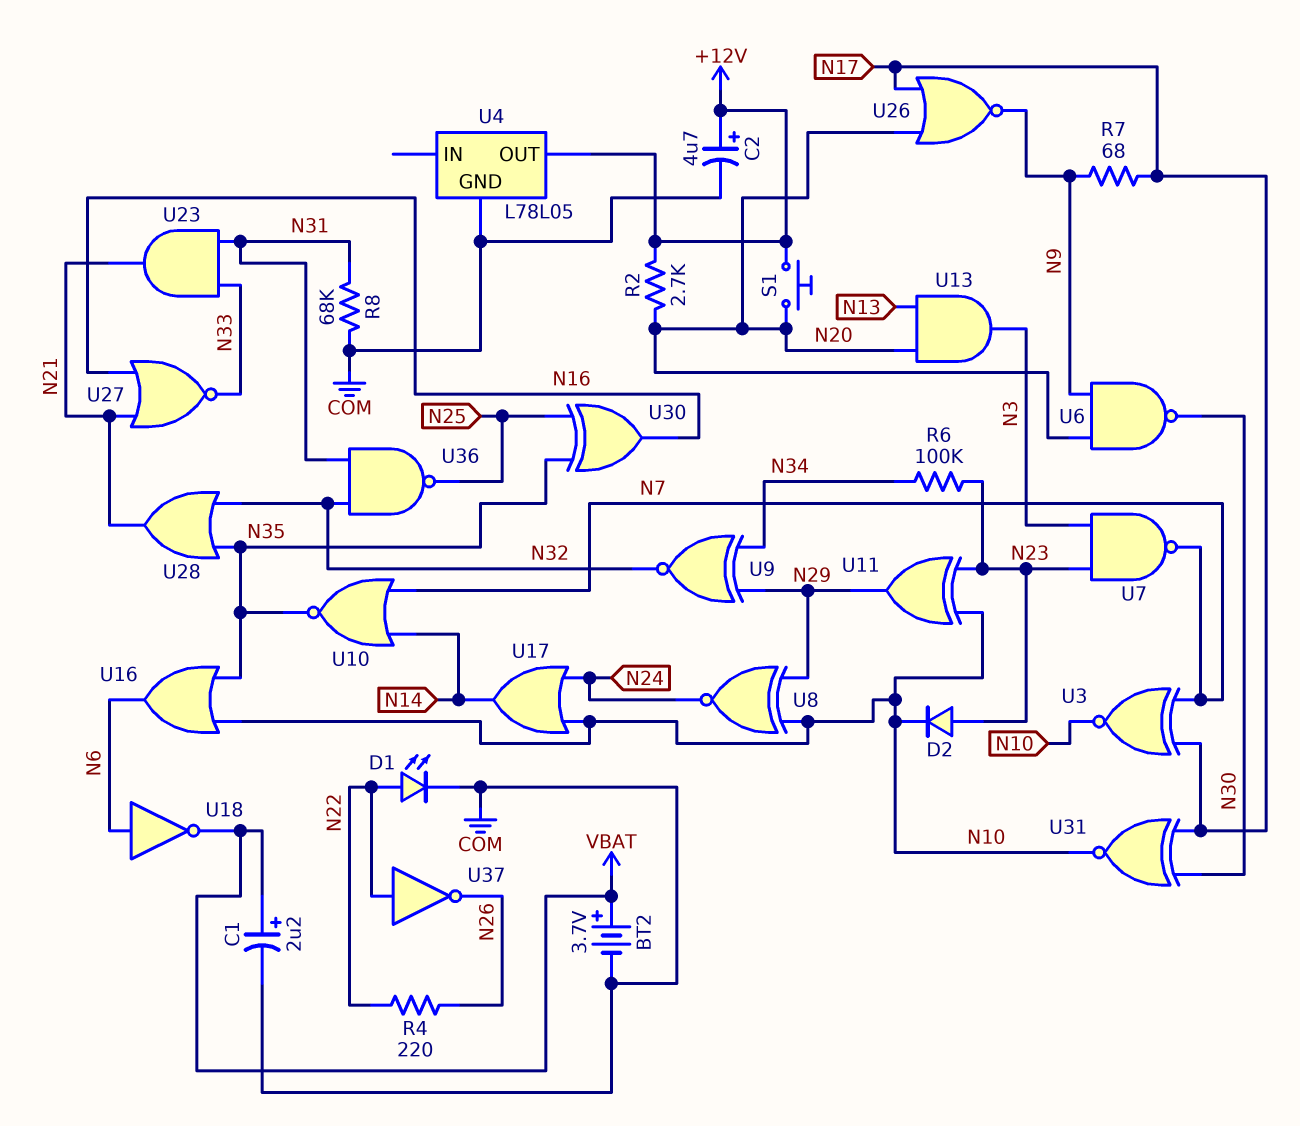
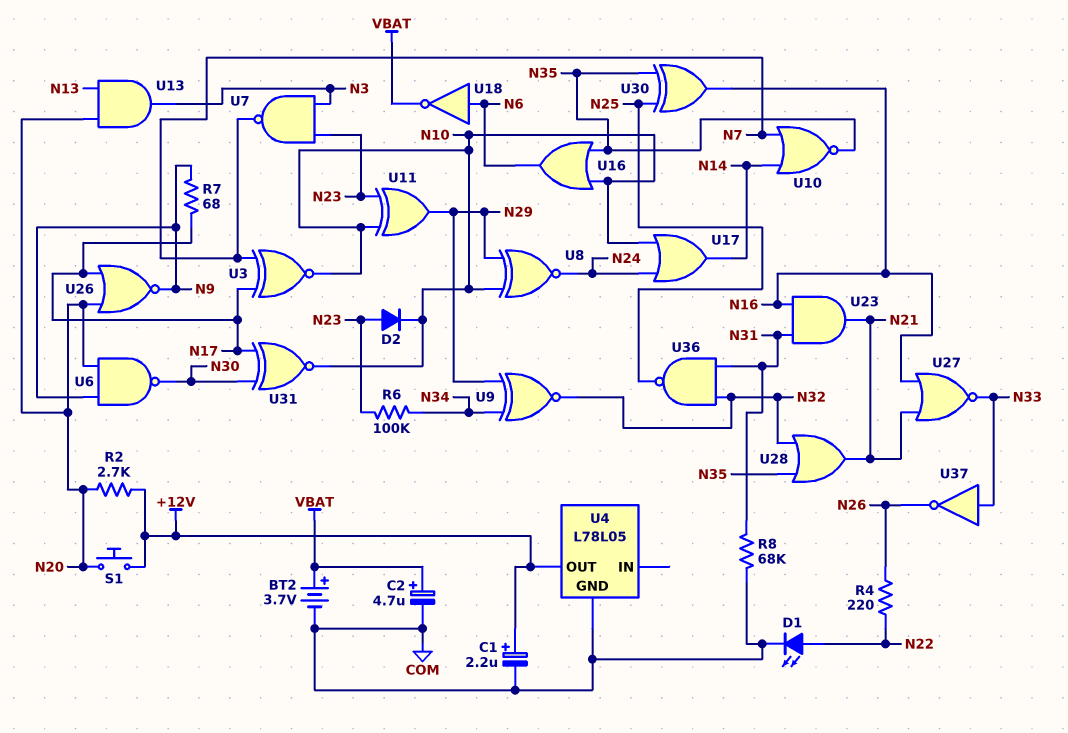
C1: 2.2uF (plus VBAT, minus COM) -> 2.2uF (plus +12V, minus COM)
C2: 4.7uF (plus +12V, minus COM) -> 4.7uF (plus VBAT, minus COM)
U23: AND (in N31, in N33, out N21) -> AND (in N16, in N31, out N21)
U37: NOT (in N22, out N26) -> NOT (in N33, out N26)

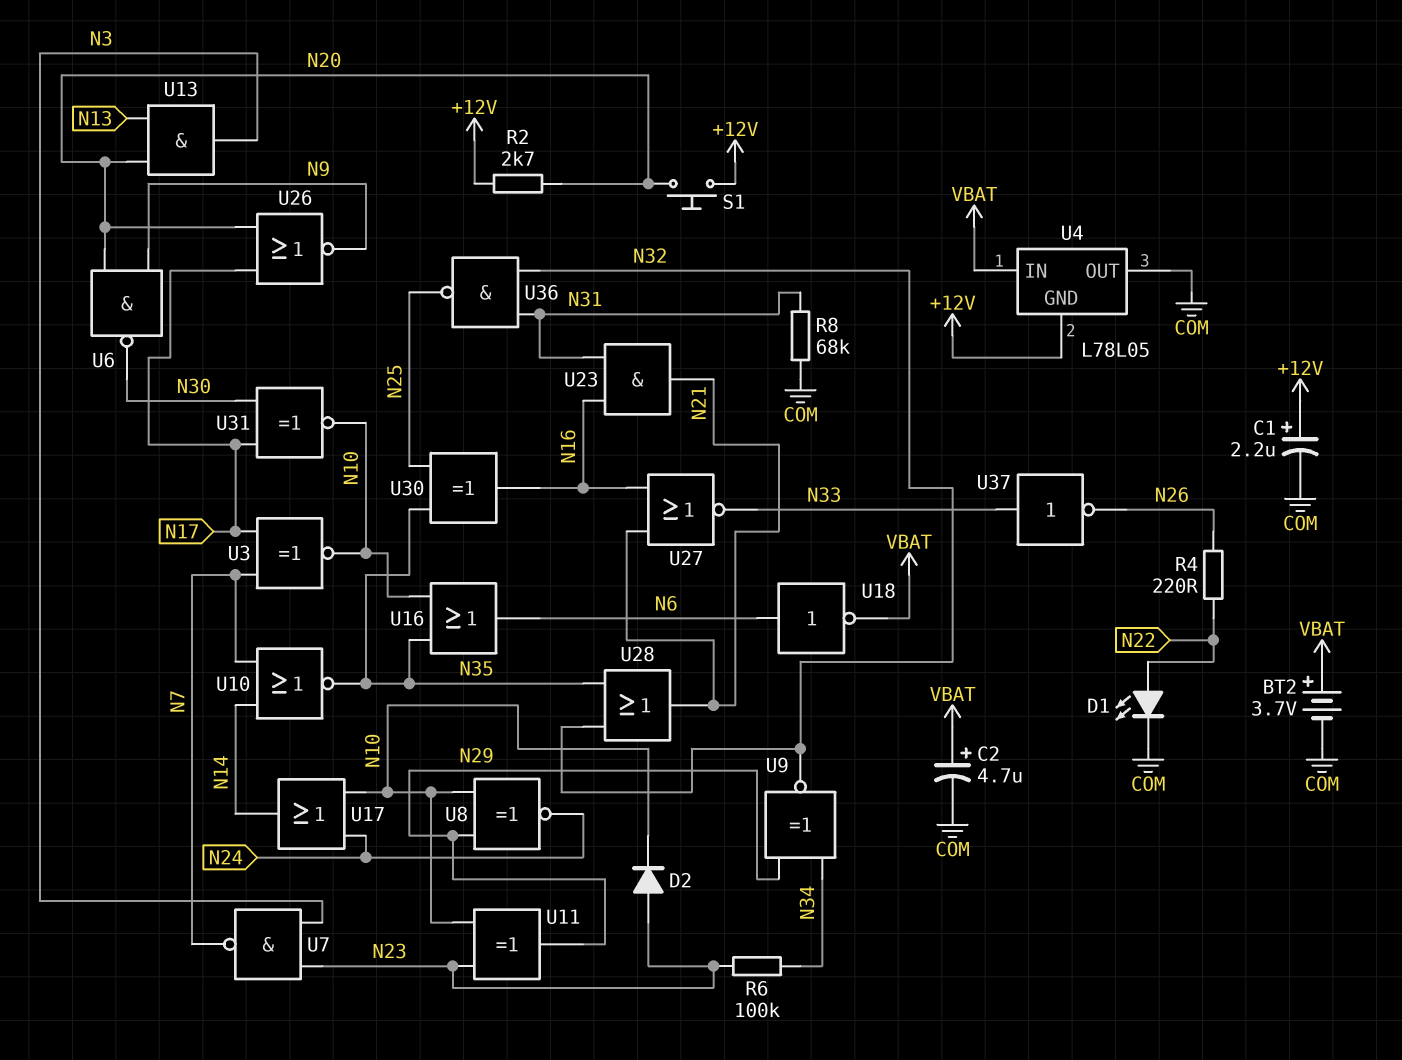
R7: 68 (N9, N17) -> none
U4 pin GND: COM -> +12V
U4 pin IN: none -> VBAT
U4 pin OUT: +12V -> COM

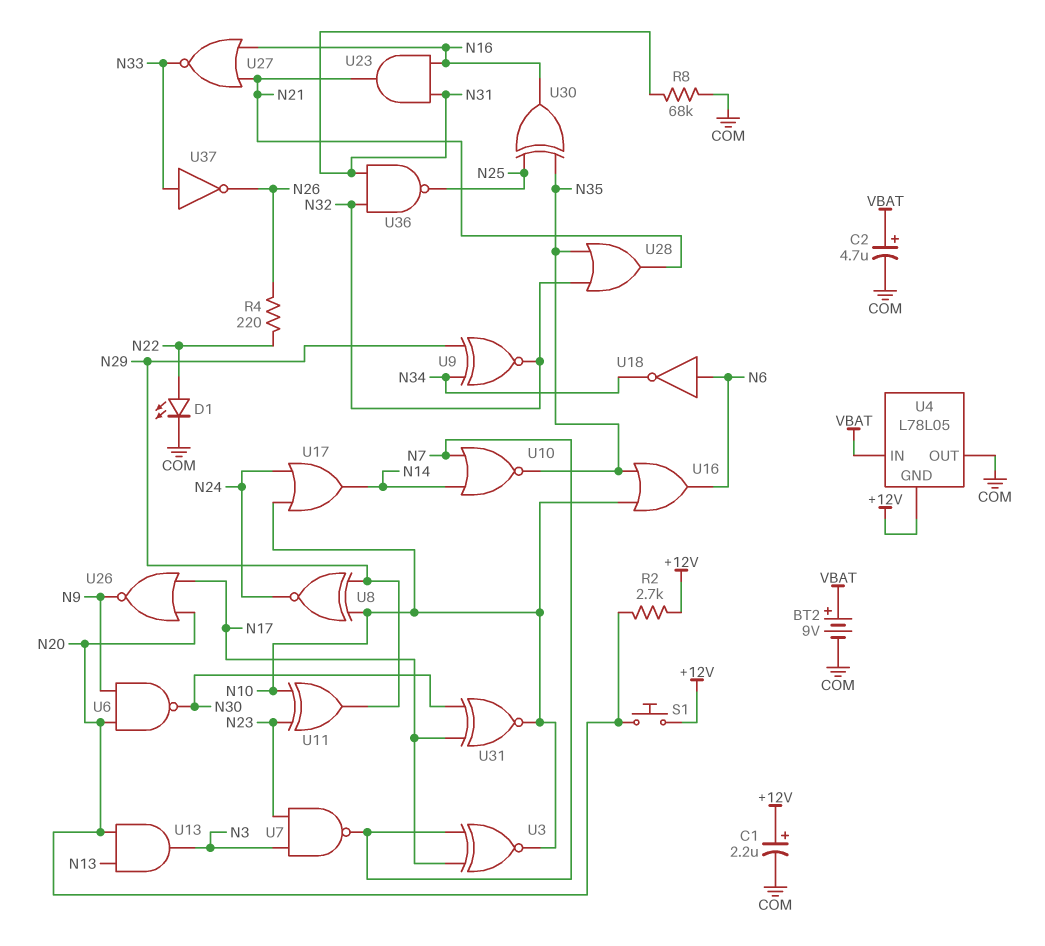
BT2: 3.7V (plus VBAT, minus COM) -> 9V (plus VBAT, minus COM)
D2: diode (A N23, K N10) -> none
R6: 100k (N23, N34) -> none
U18: NOT (in N6, out VBAT) -> NOT (in N6, out N34)

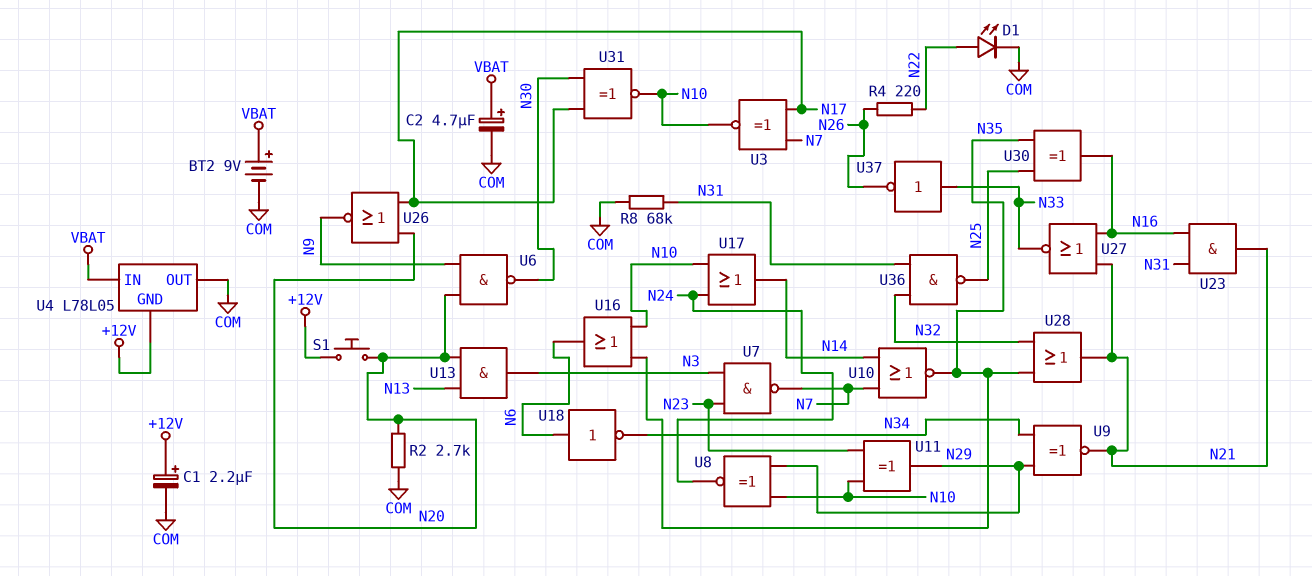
R2: 2.7k (+12V, N20) -> 2.7k (COM, N20)
U9: XNOR (in N29, in N34, out N32) -> XNOR (in N29, in N34, out N21)

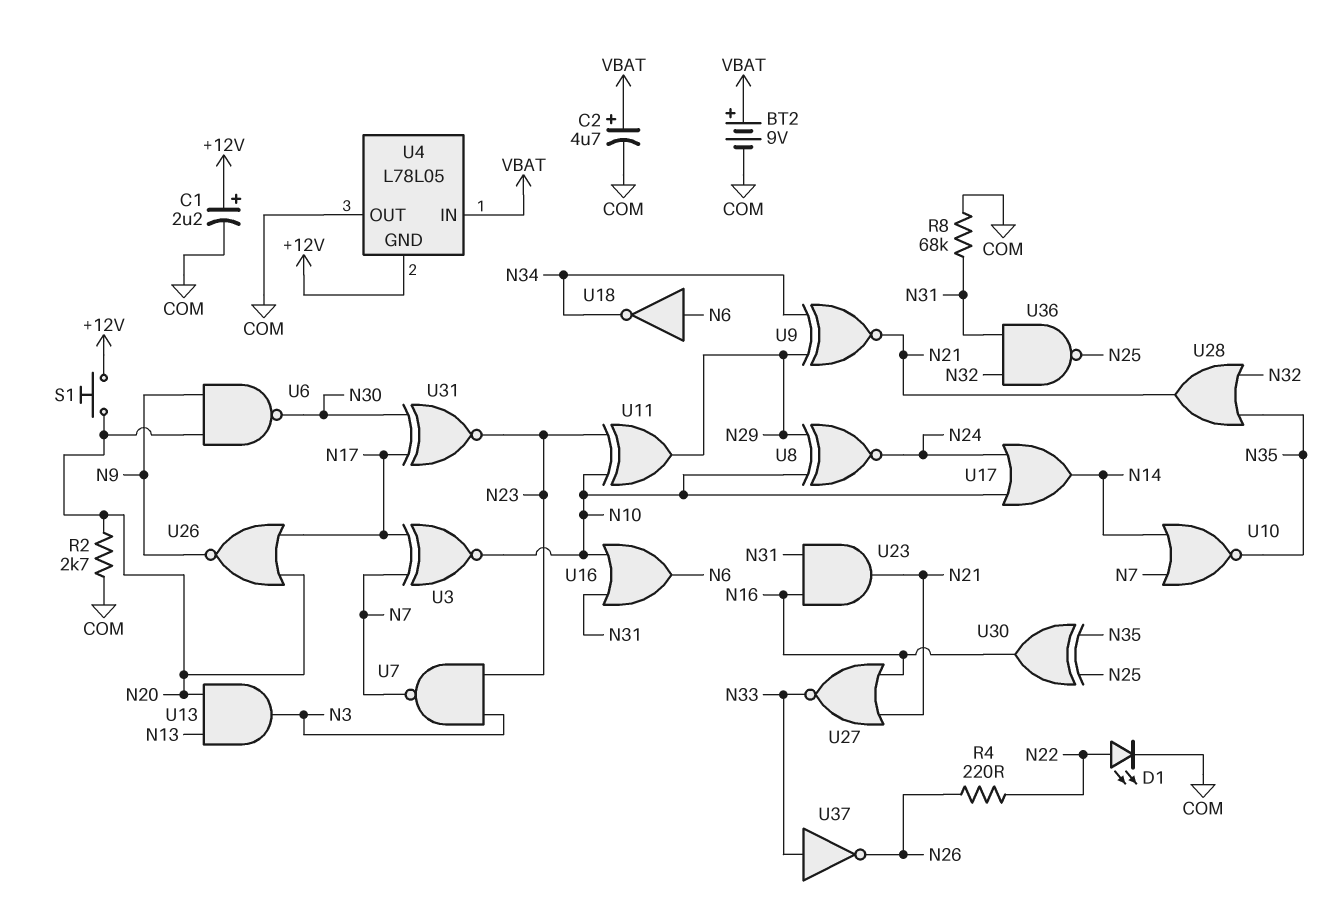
U16: OR (in N10, in N35, out N6) -> OR (in N10, in N31, out N6)
U31: XNOR (in N17, in N30, out N10) -> XNOR (in N17, in N30, out N23)

